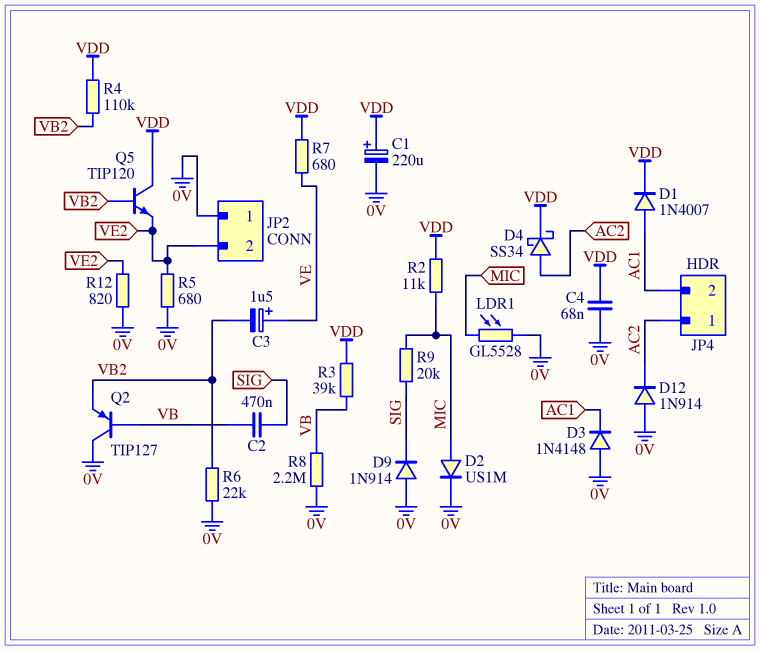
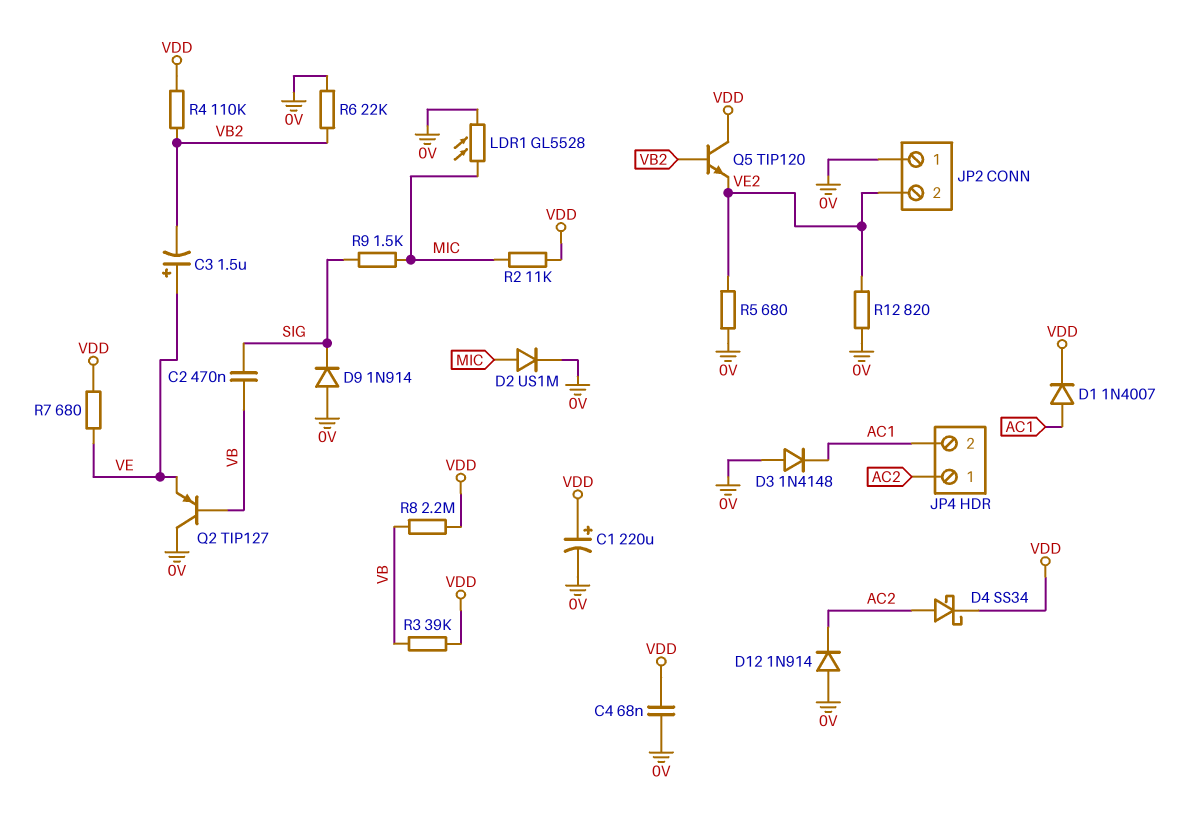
Q2: PNP TIP127 (B VB, C 0V, E VB2) -> PNP TIP127 (B VB, C 0V, E VE)
R8: 2.2M (0V, VB) -> 2.2M (VB, VDD)
R9: 20k (MIC, SIG) -> 1.5k (MIC, SIG)

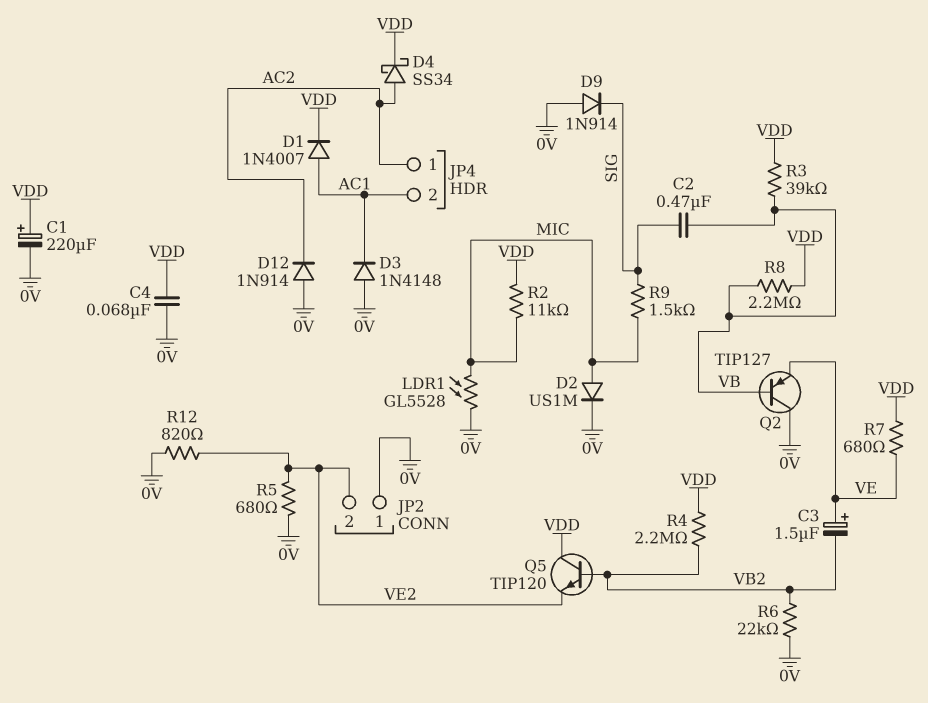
R4: 110k (VB2, VDD) -> 2.2M (VB2, VDD)

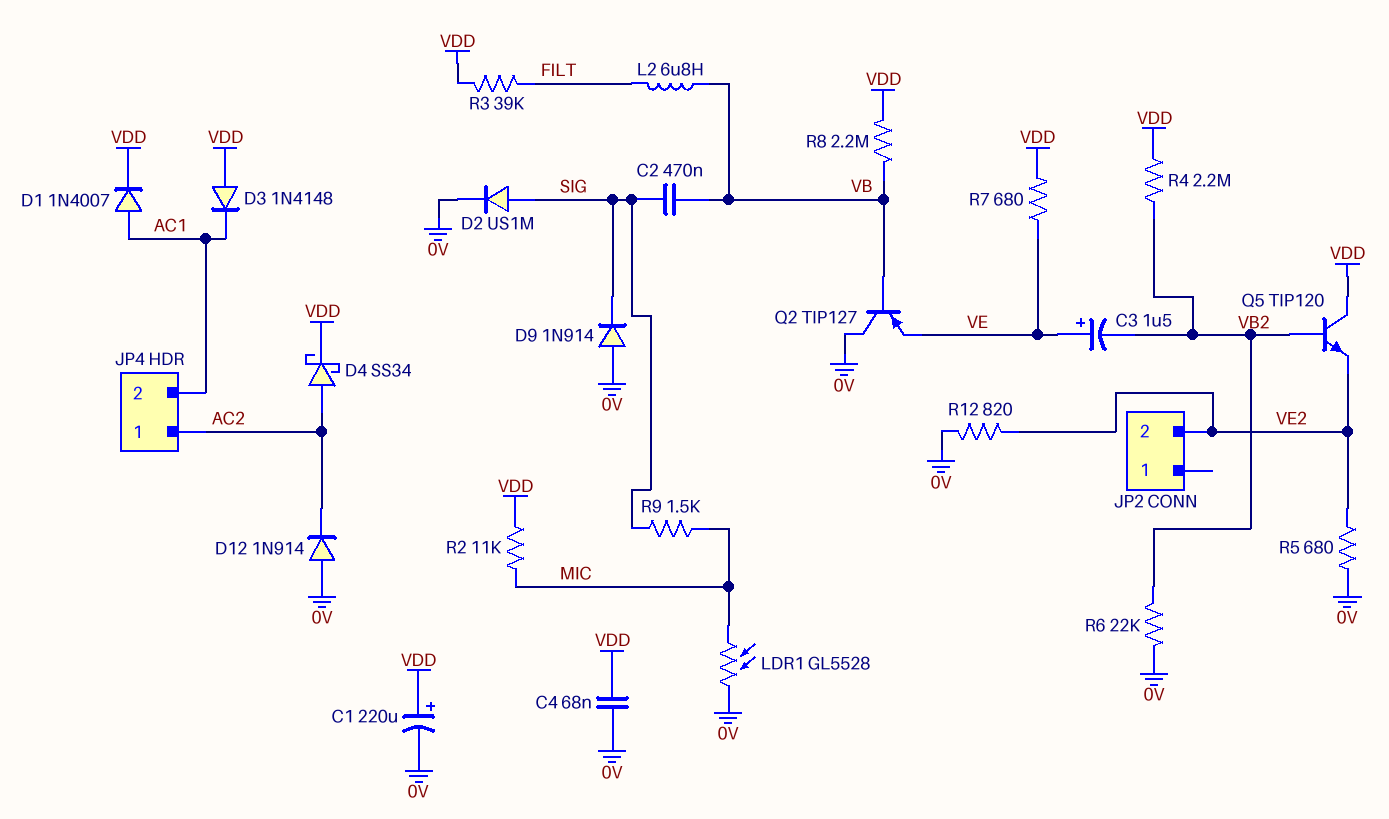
D2: diode US1M (A MIC, K 0V) -> diode US1M (A SIG, K 0V)
D3: diode 1N4148 (A 0V, K AC1) -> diode 1N4148 (A VDD, K AC1)
JP2 pin 1: 0V -> none
L2: none -> 6.8uH (FILT, VB)
R3: 39k (VB, VDD) -> 39k (FILT, VDD)

